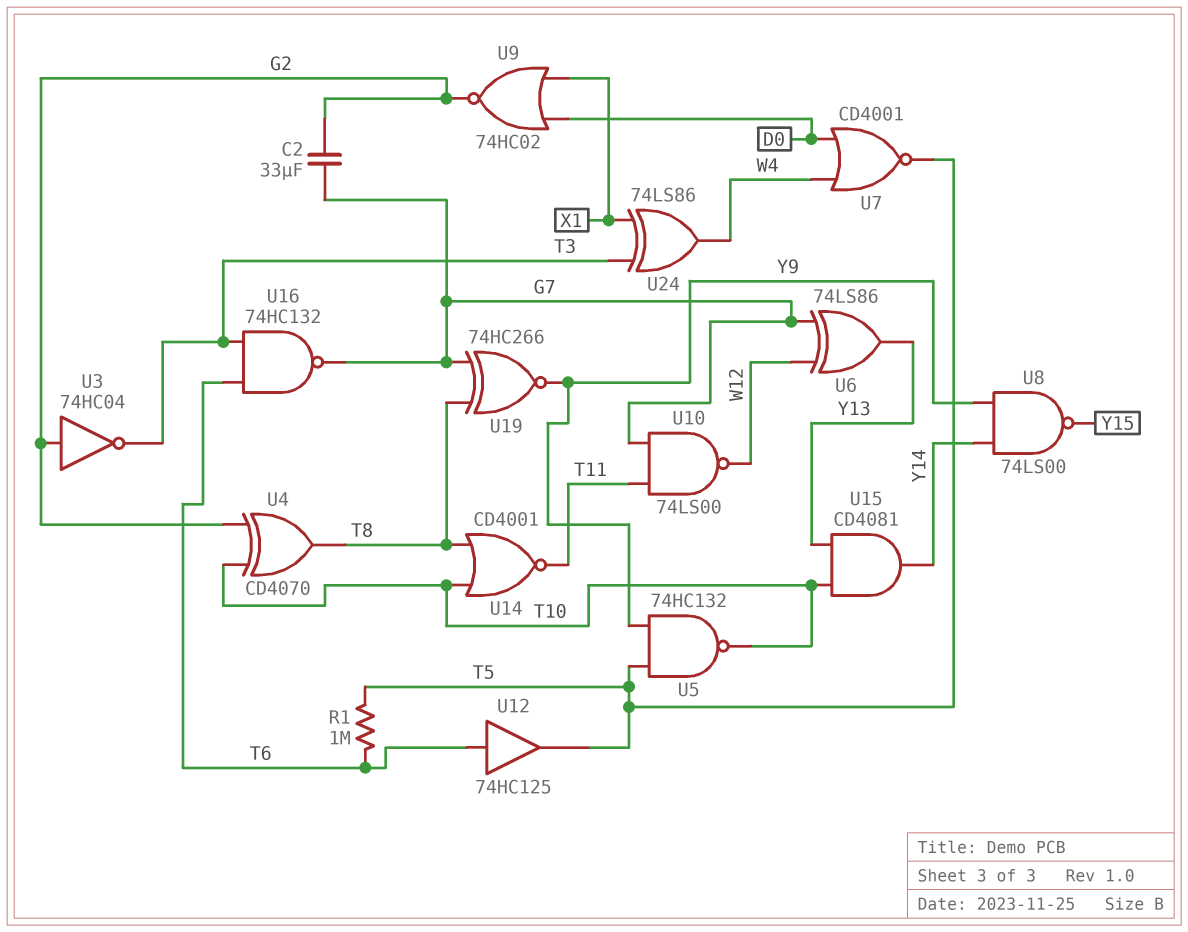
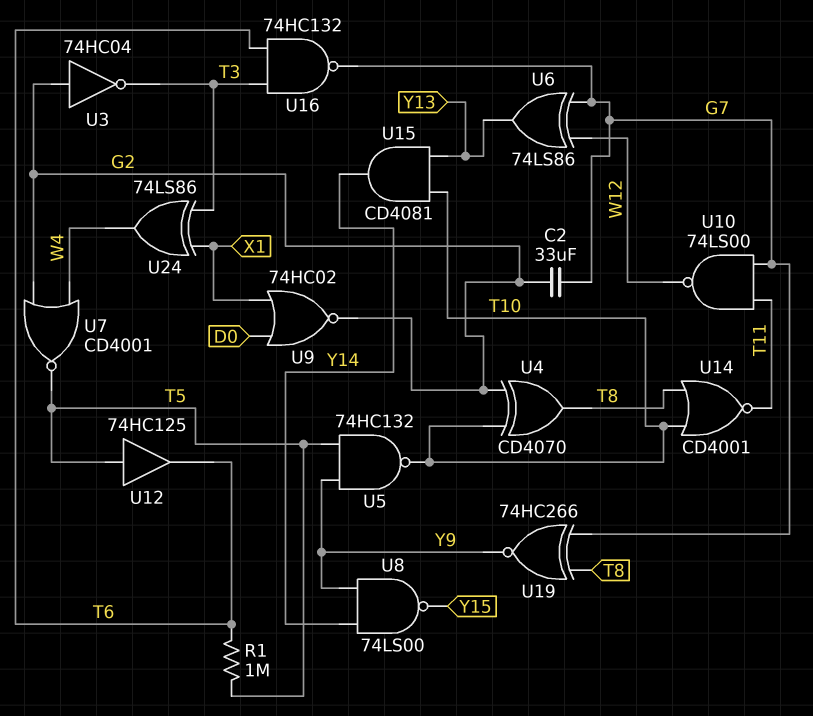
U7: NOR CD4001 (in D0, in W4, out T5) -> NOR CD4001 (in G2, in W4, out T5)
U12: buffer 74HC125 (in T6, out T5) -> buffer 74HC125 (in T5, out T6)

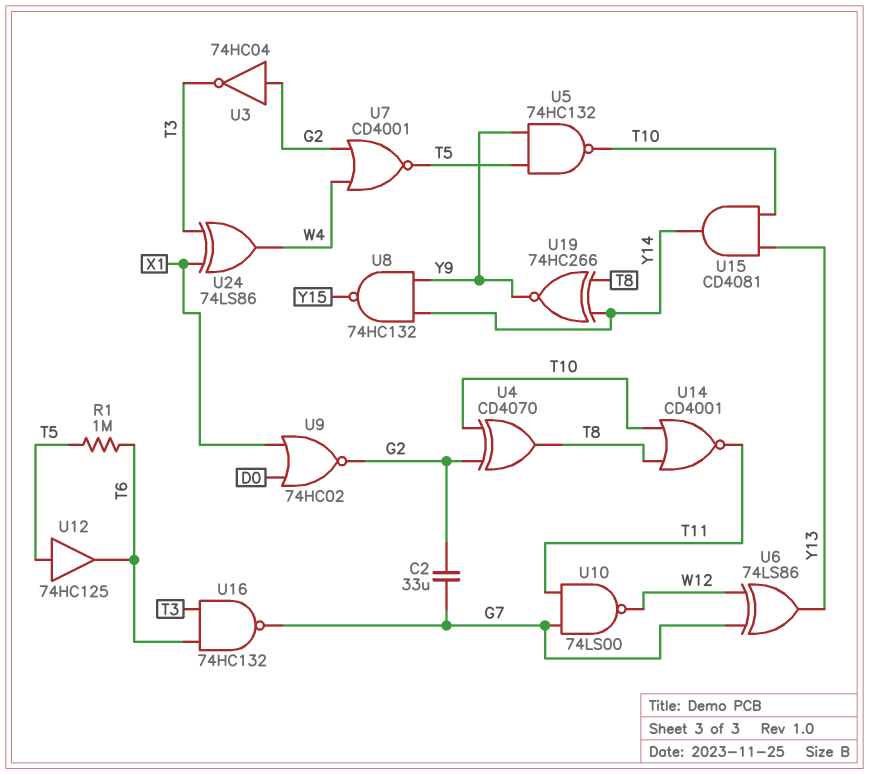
U8: NAND 74LS00 (in Y9, in Y14, out Y15) -> NAND 74HC132 (in Y9, in Y14, out Y15)
U19: XNOR 74HC266 (in G7, in T8, out Y9) -> XNOR 74HC266 (in T8, in Y14, out Y9)

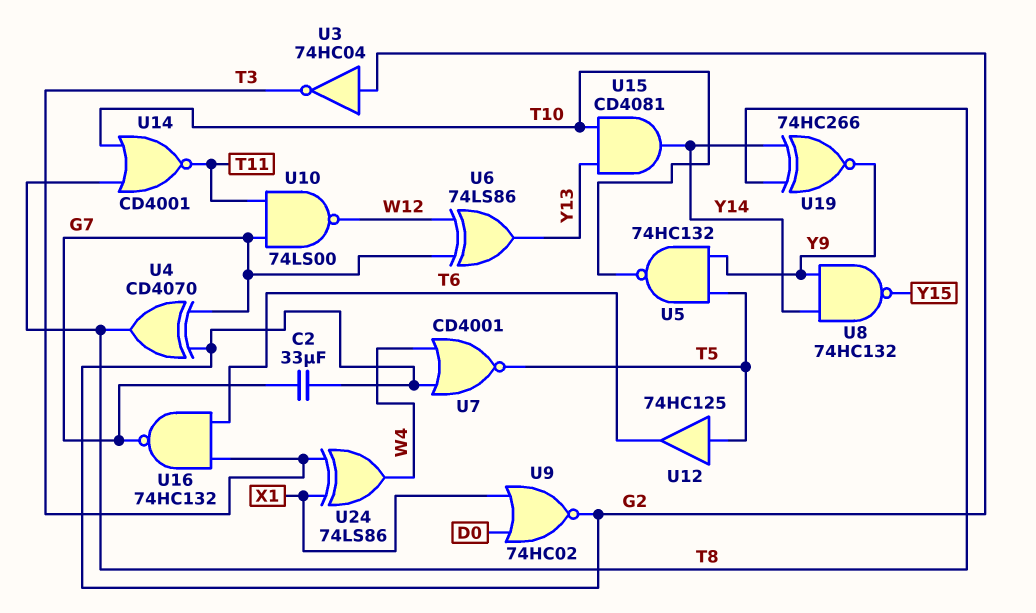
R1: 1M (T5, T6) -> none
U4: XOR CD4070 (in G2, in T10, out T8) -> XOR CD4070 (in G2, in G7, out T8)

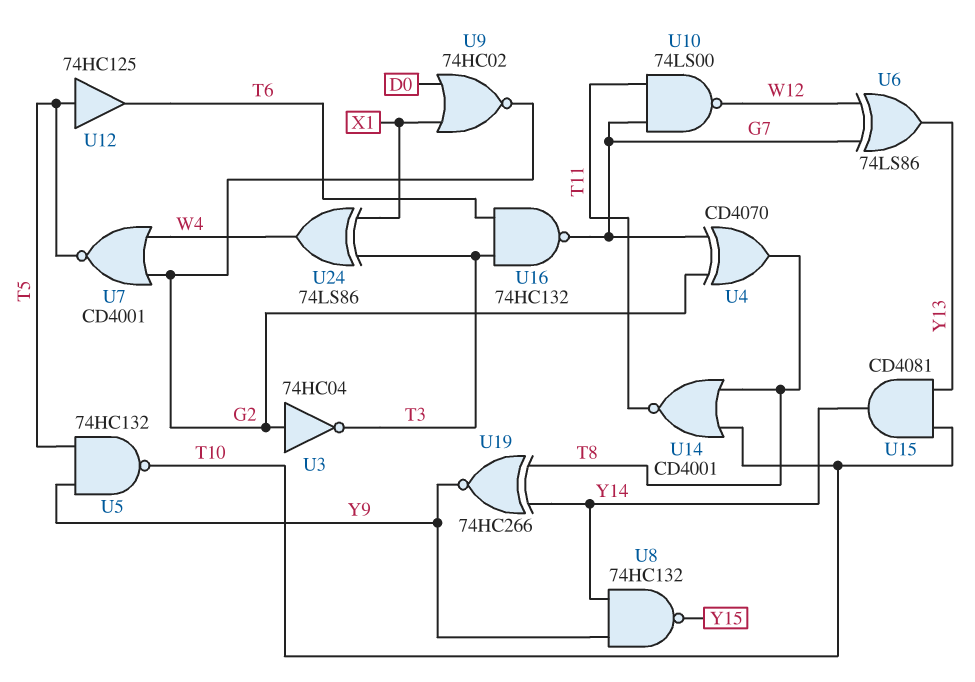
C2: 33uF (G2, G7) -> none

